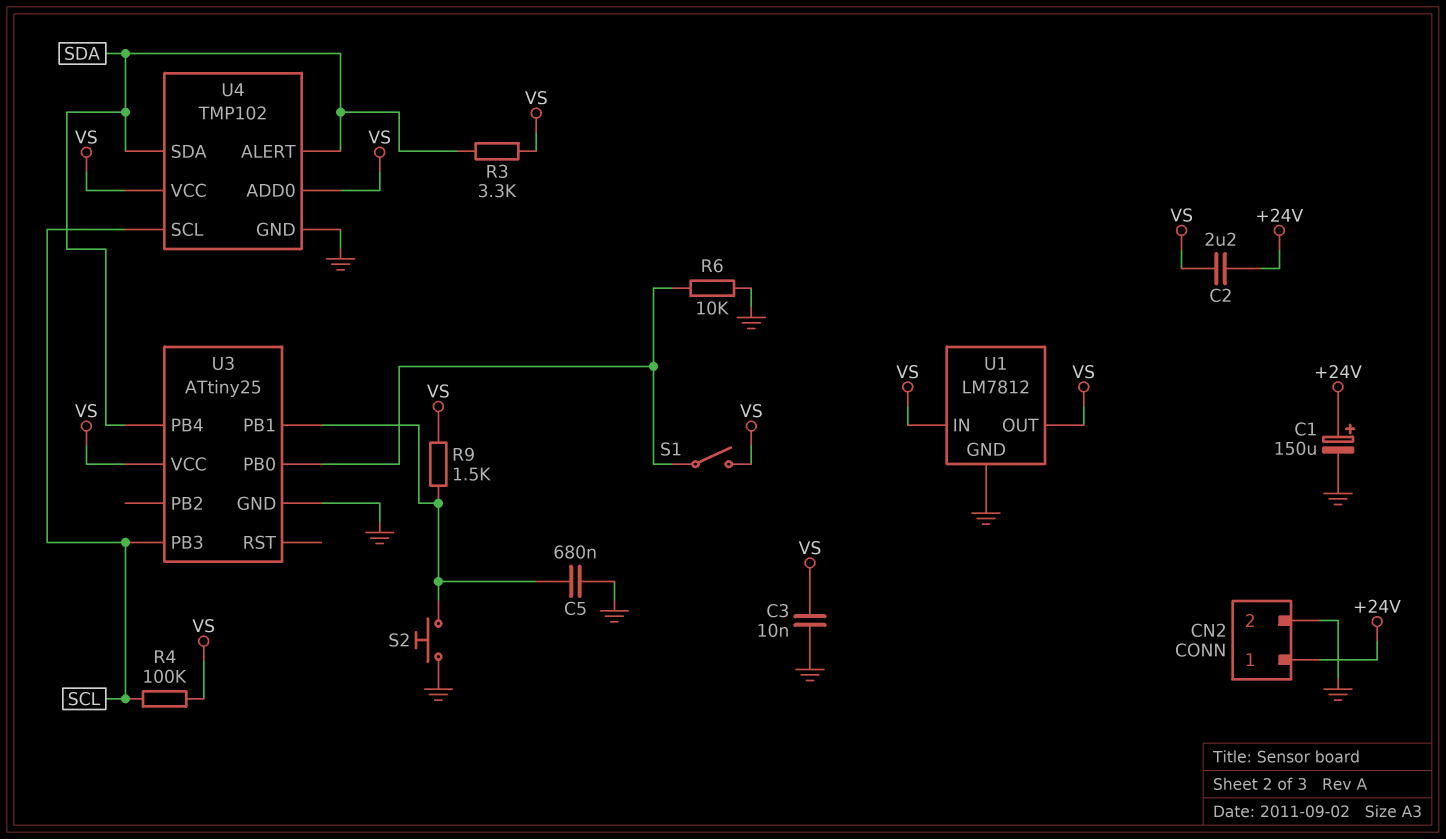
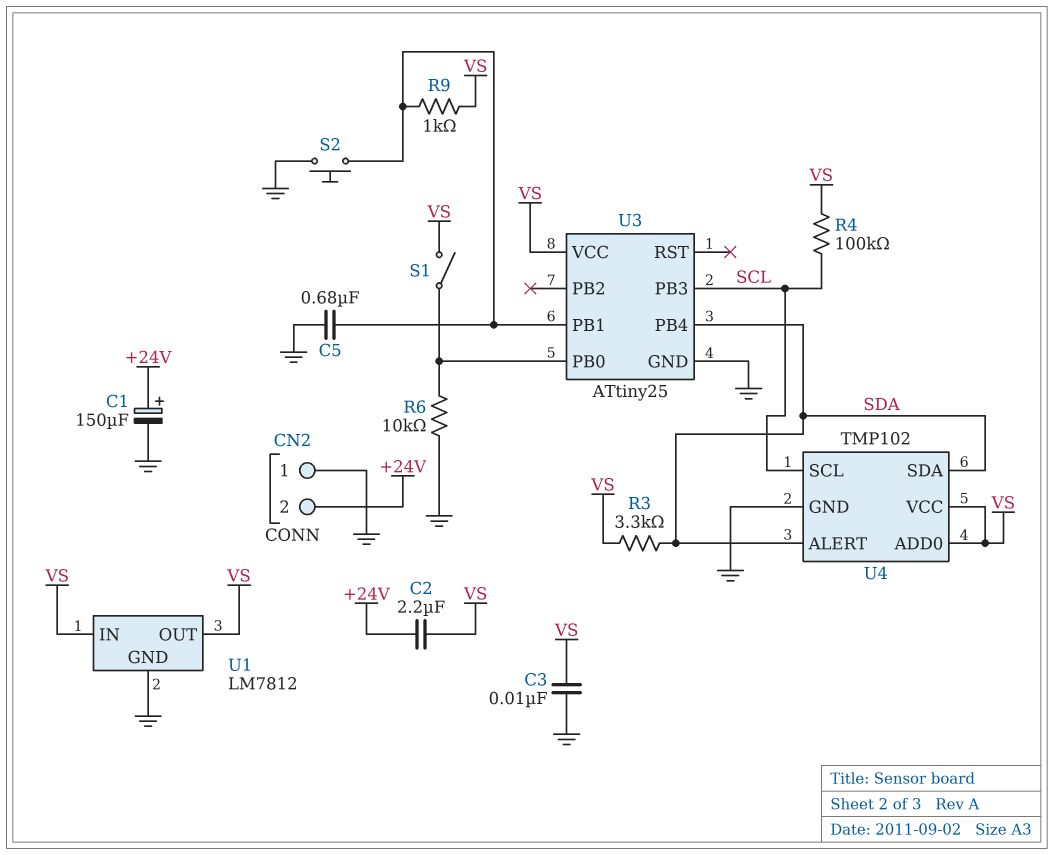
CN2 pin 1: +24V -> GND
CN2 pin 2: GND -> +24V
R9: 1.5k (U3/PB1, VS) -> 1k (U3/PB1, VS)

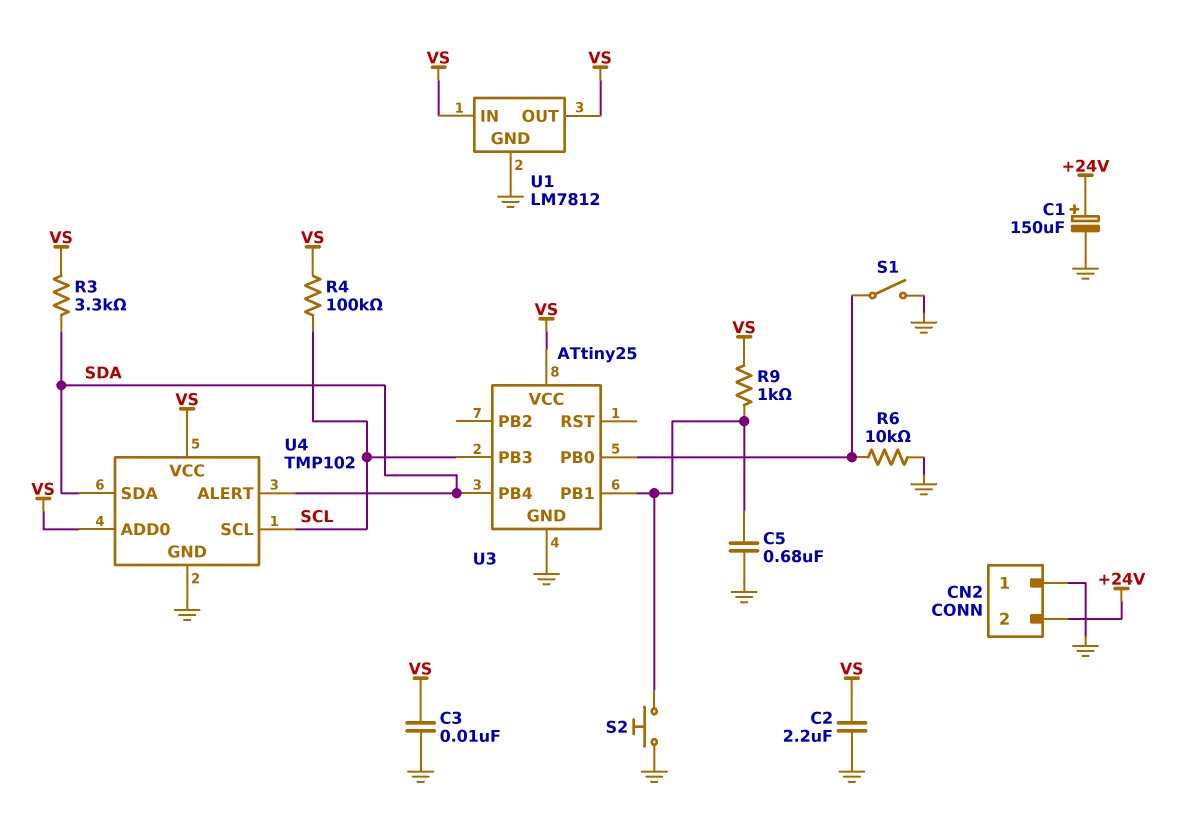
C2: 2.2uF (+24V, VS) -> 2.2uF (GND, VS)
S1: switch (U3/PB0, VS) -> switch (GND, U3/PB0)

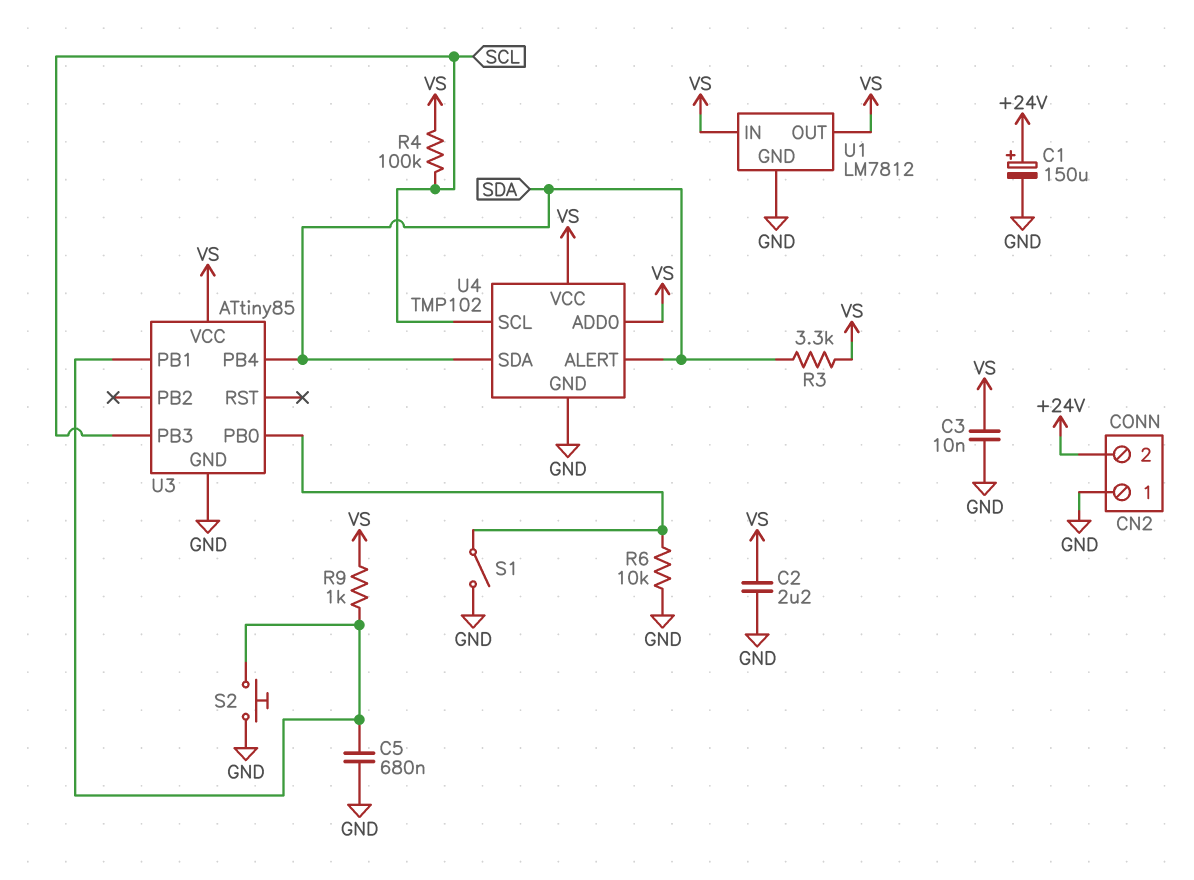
U3: ATtiny25 -> ATtiny85

